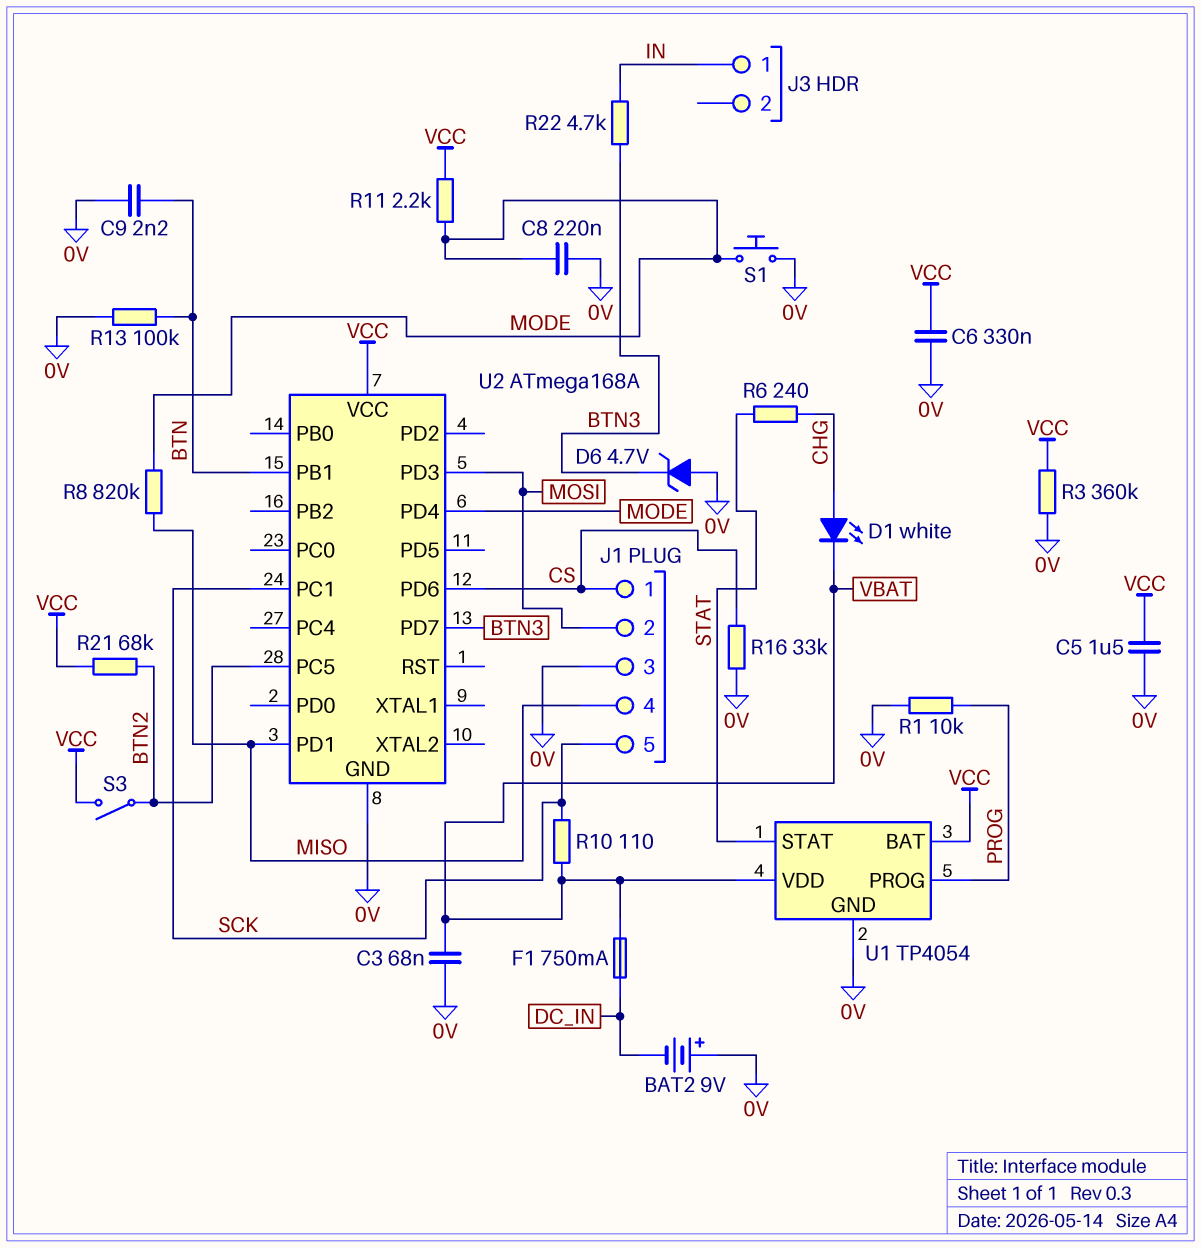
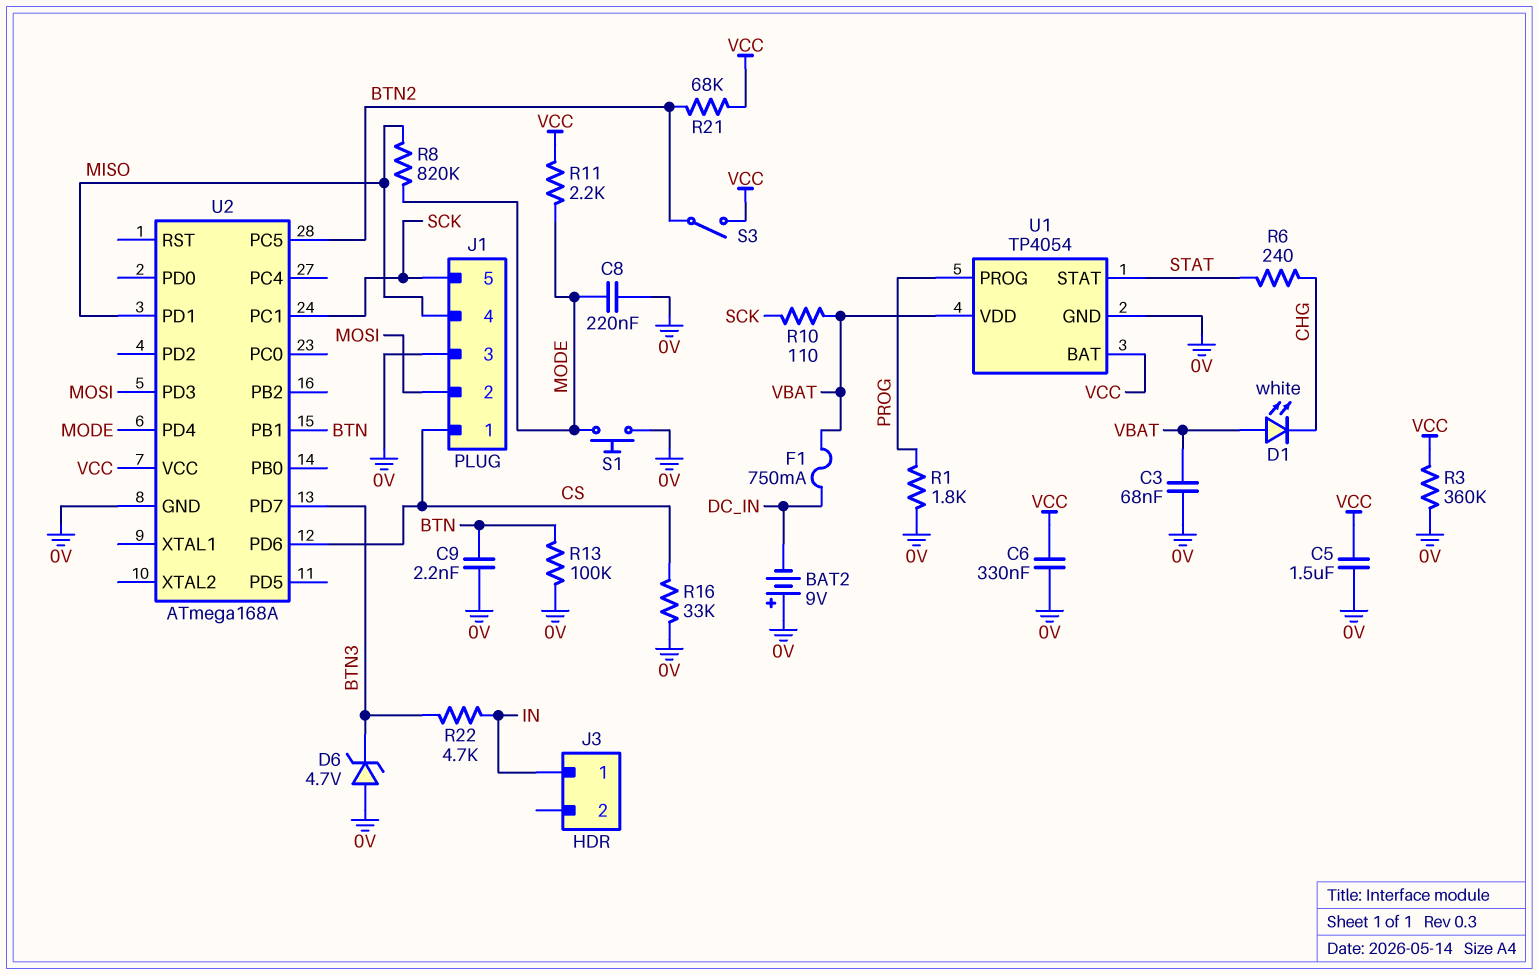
D1: LED white (A CHG, K VBAT) -> LED white (A VBAT, K CHG)
R1: 10k (0V, PROG) -> 1.8k (0V, PROG)

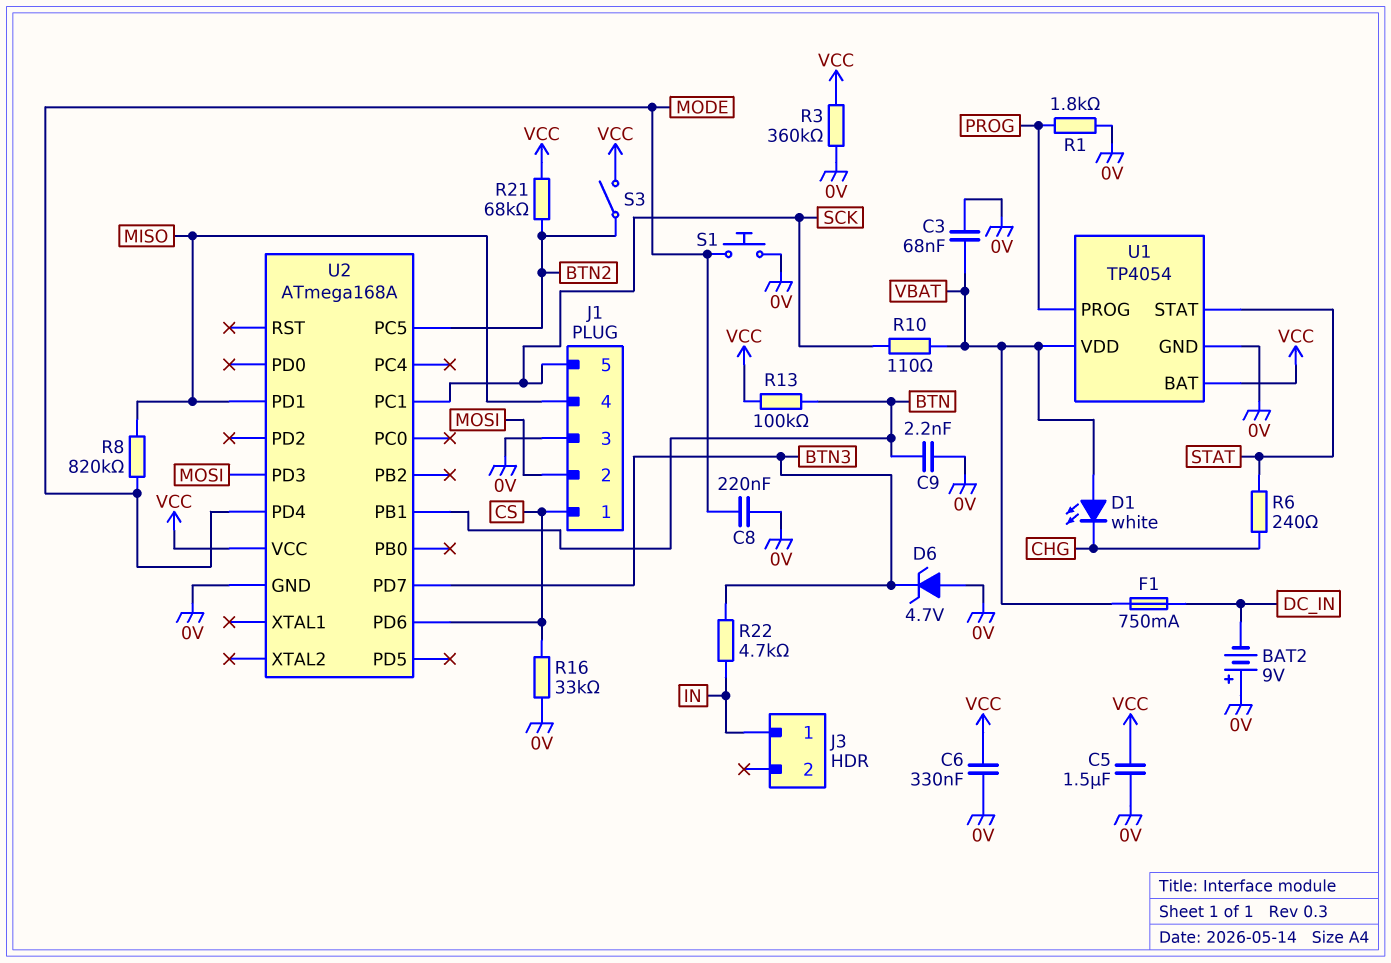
R11: 2.2k (MODE, VCC) -> none
R13: 100k (0V, BTN) -> 100k (BTN, VCC)

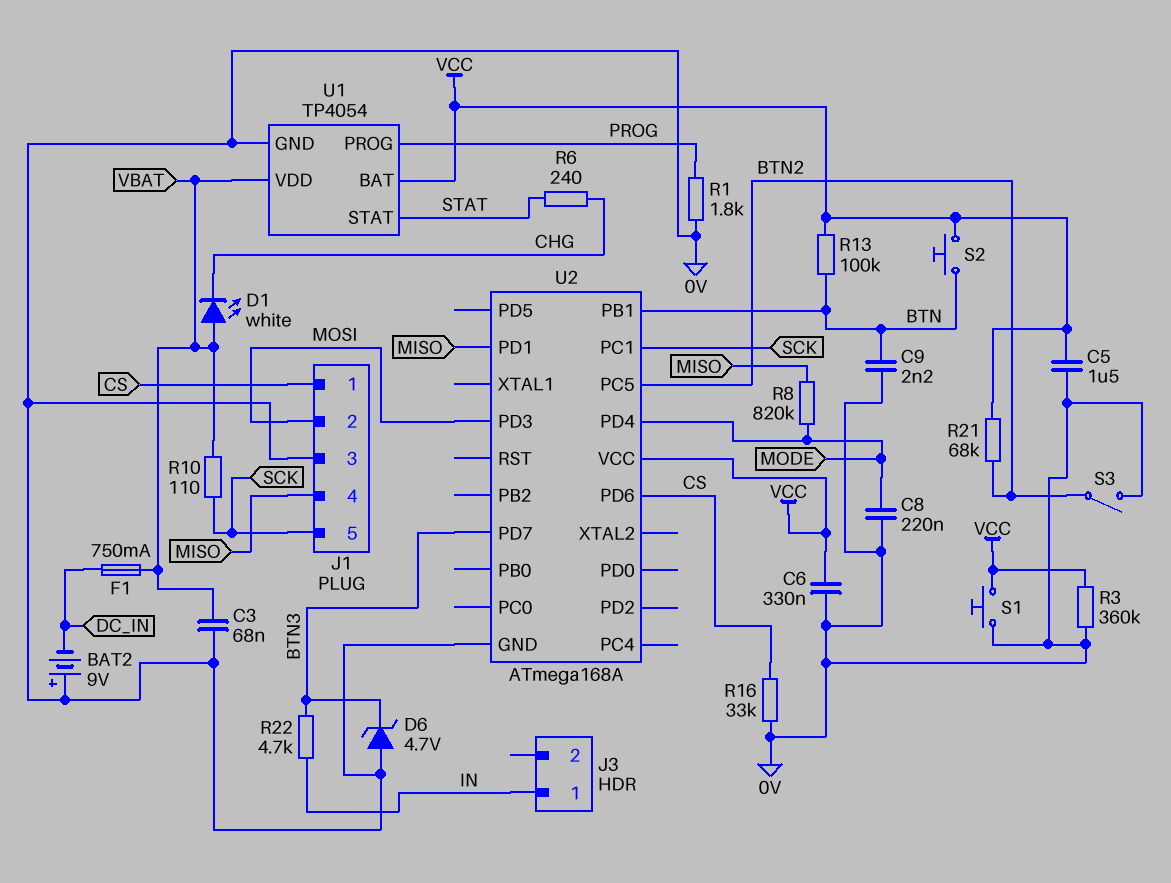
S1: button (0V, MODE) -> button (0V, VCC)
S2: none -> button (BTN, VCC)
S3: switch (BTN2, VCC) -> switch (0V, BTN2)

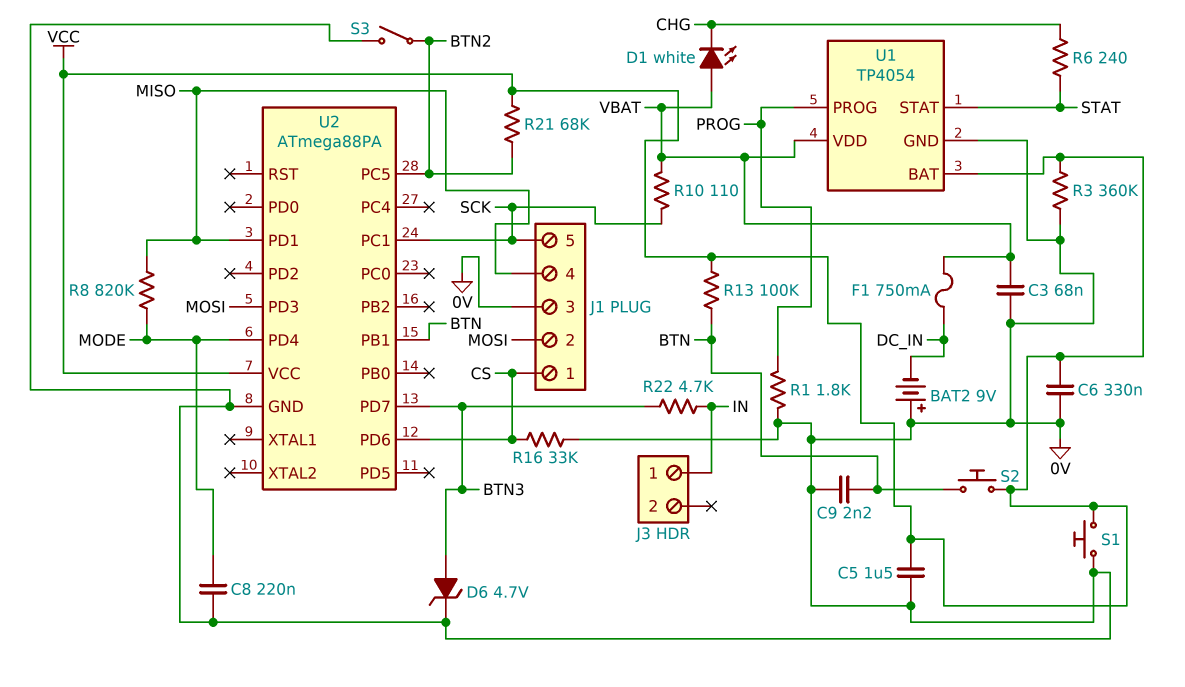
D6: zener 4.7V (A 0V, K BTN3) -> zener 4.7V (A BTN3, K 0V)
U2: ATmega168A -> ATmega88PA

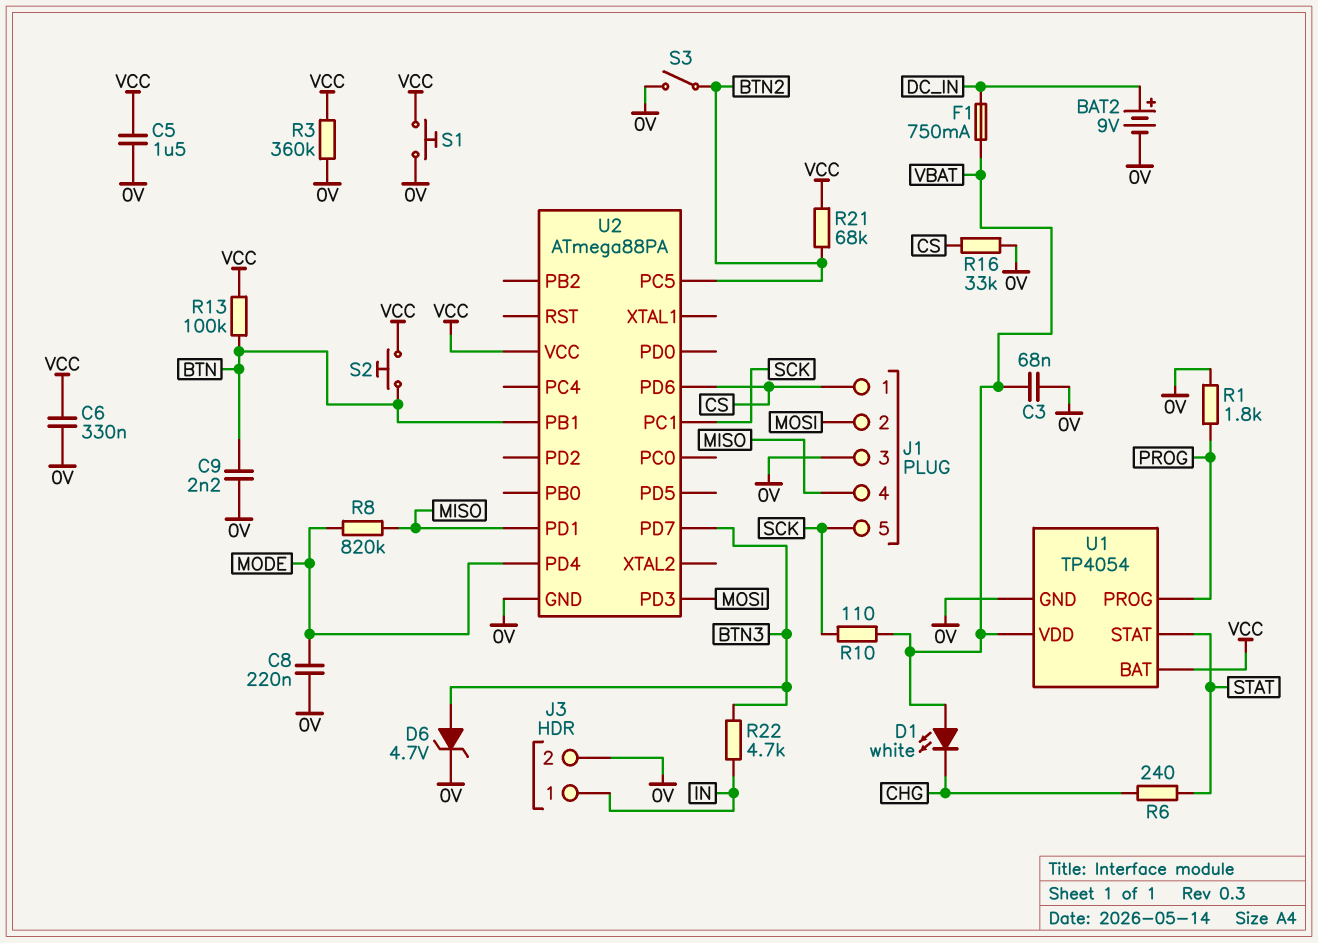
BAT2: 9V (plus 0V, minus DC_IN) -> 9V (plus DC_IN, minus 0V)
J3 pin 2: none -> 0V

